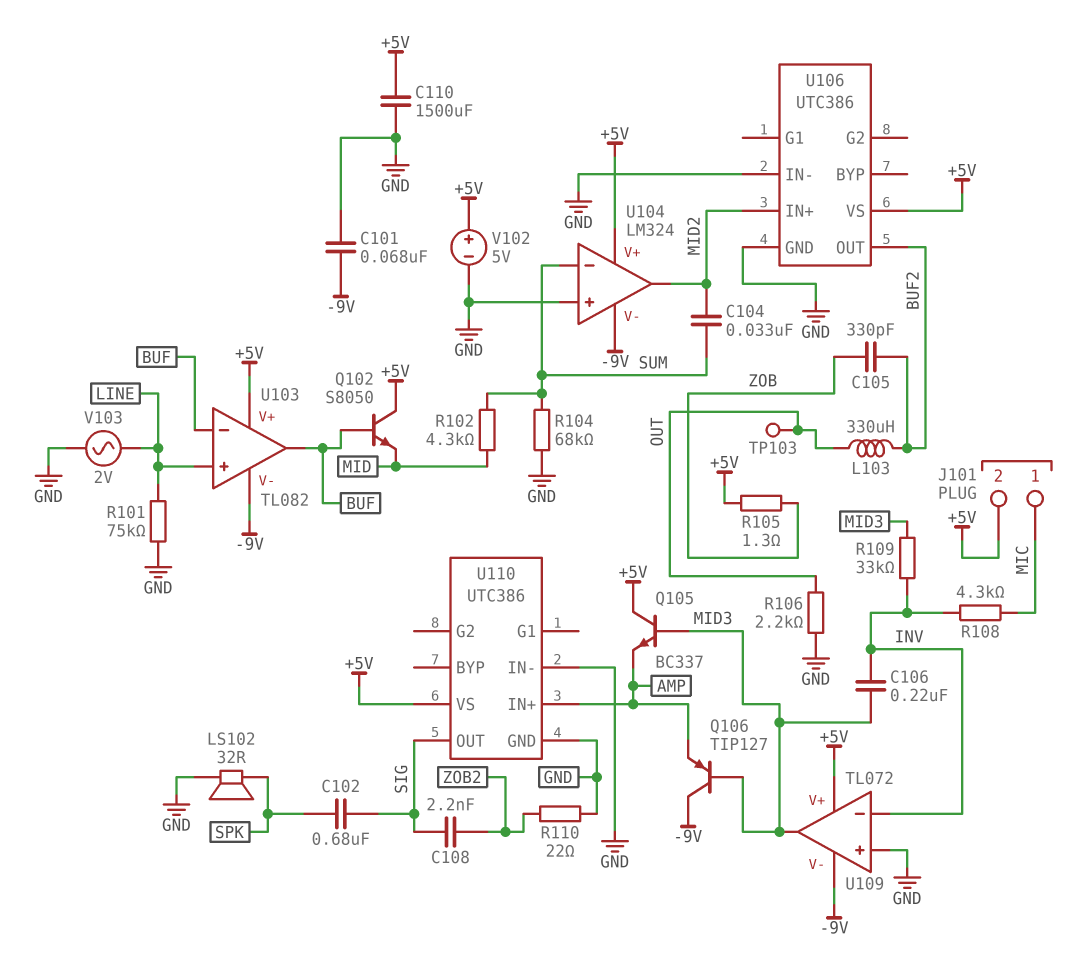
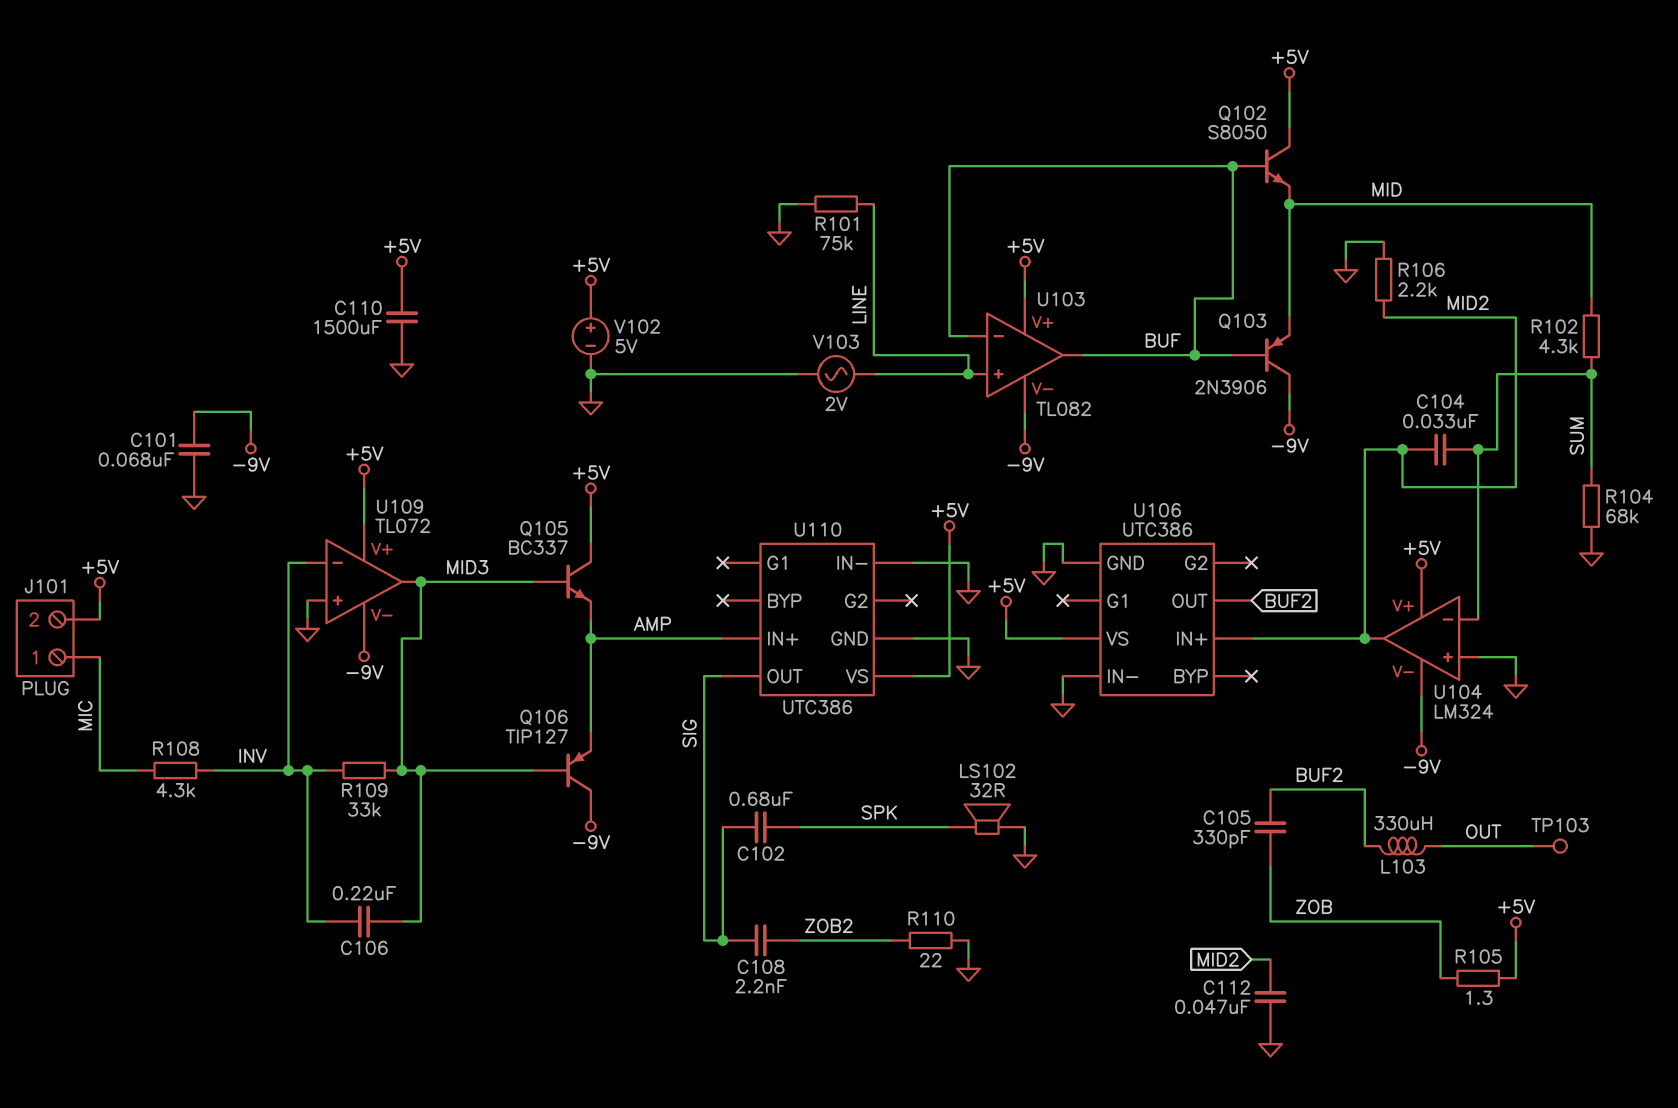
C112: none -> 47nF (GND, MID2)
Q103: none -> PNP 2N3906 (B BUF, C -9V, E MID)
R106: 2.2k (GND, OUT) -> 2.2k (GND, MID2)

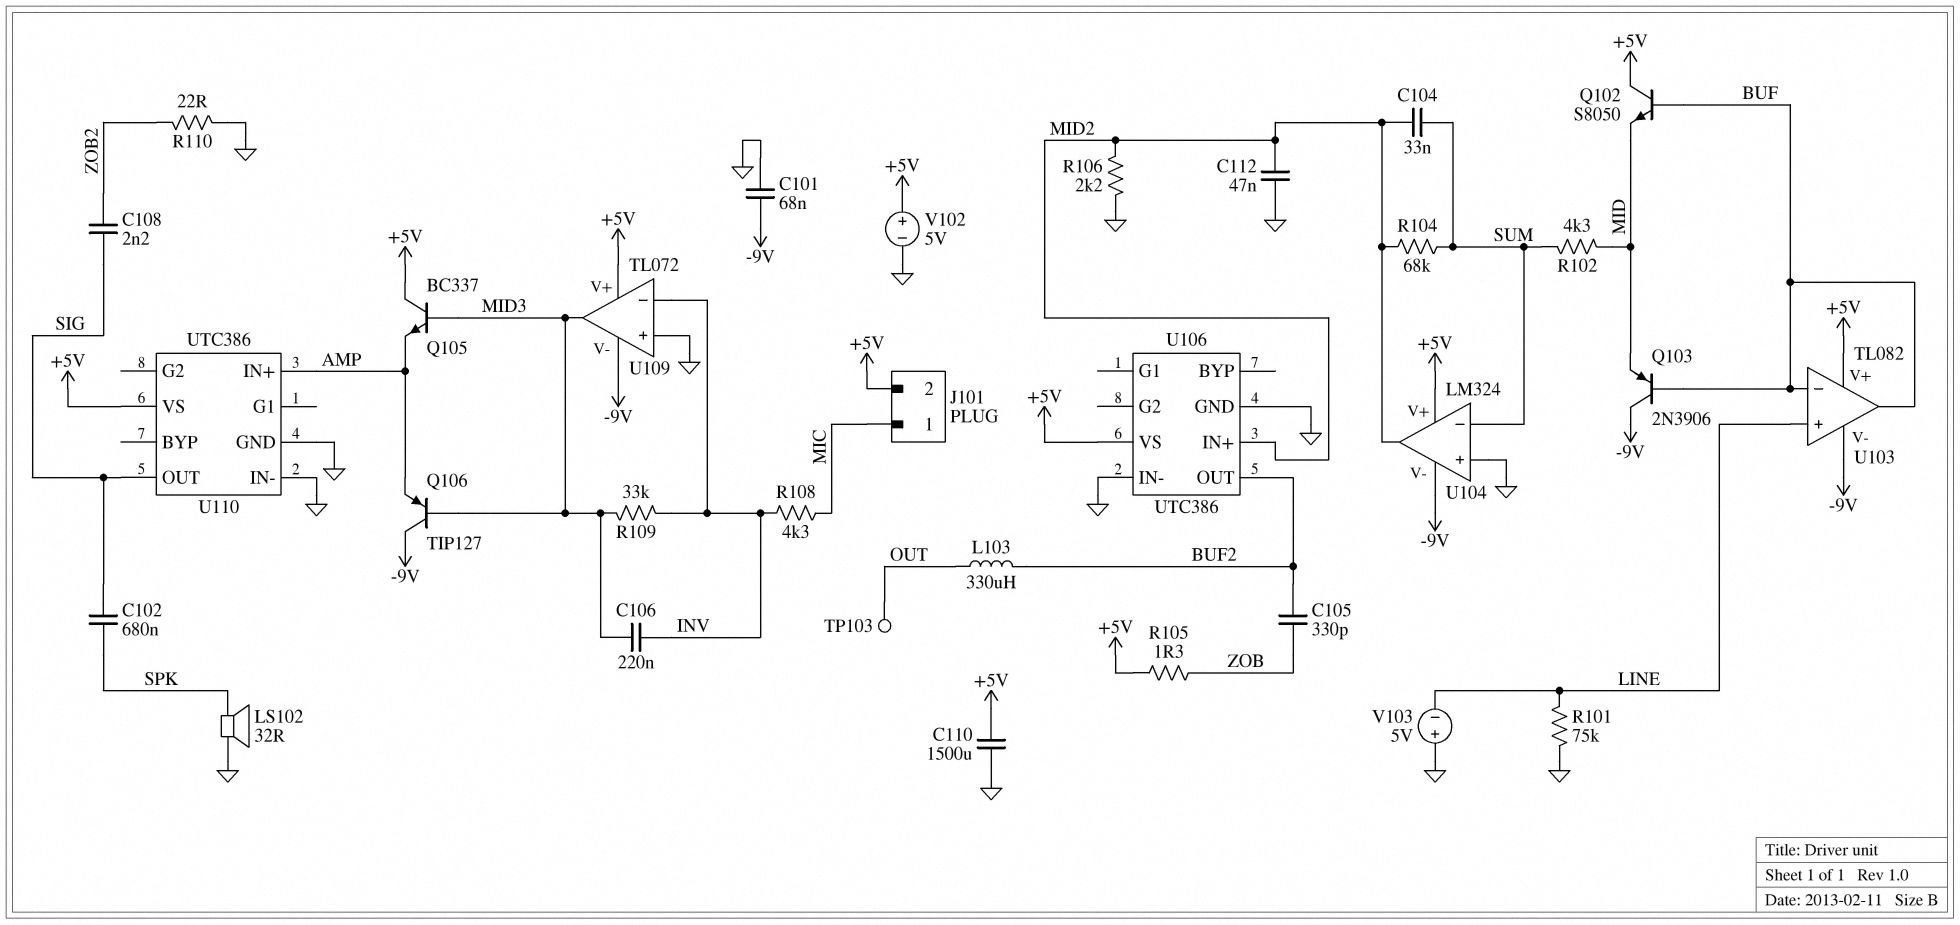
R104: 68k (GND, SUM) -> 68k (MID2, SUM)
V103: AC 2V (GND, LINE) -> 5V (plus GND, minus LINE)

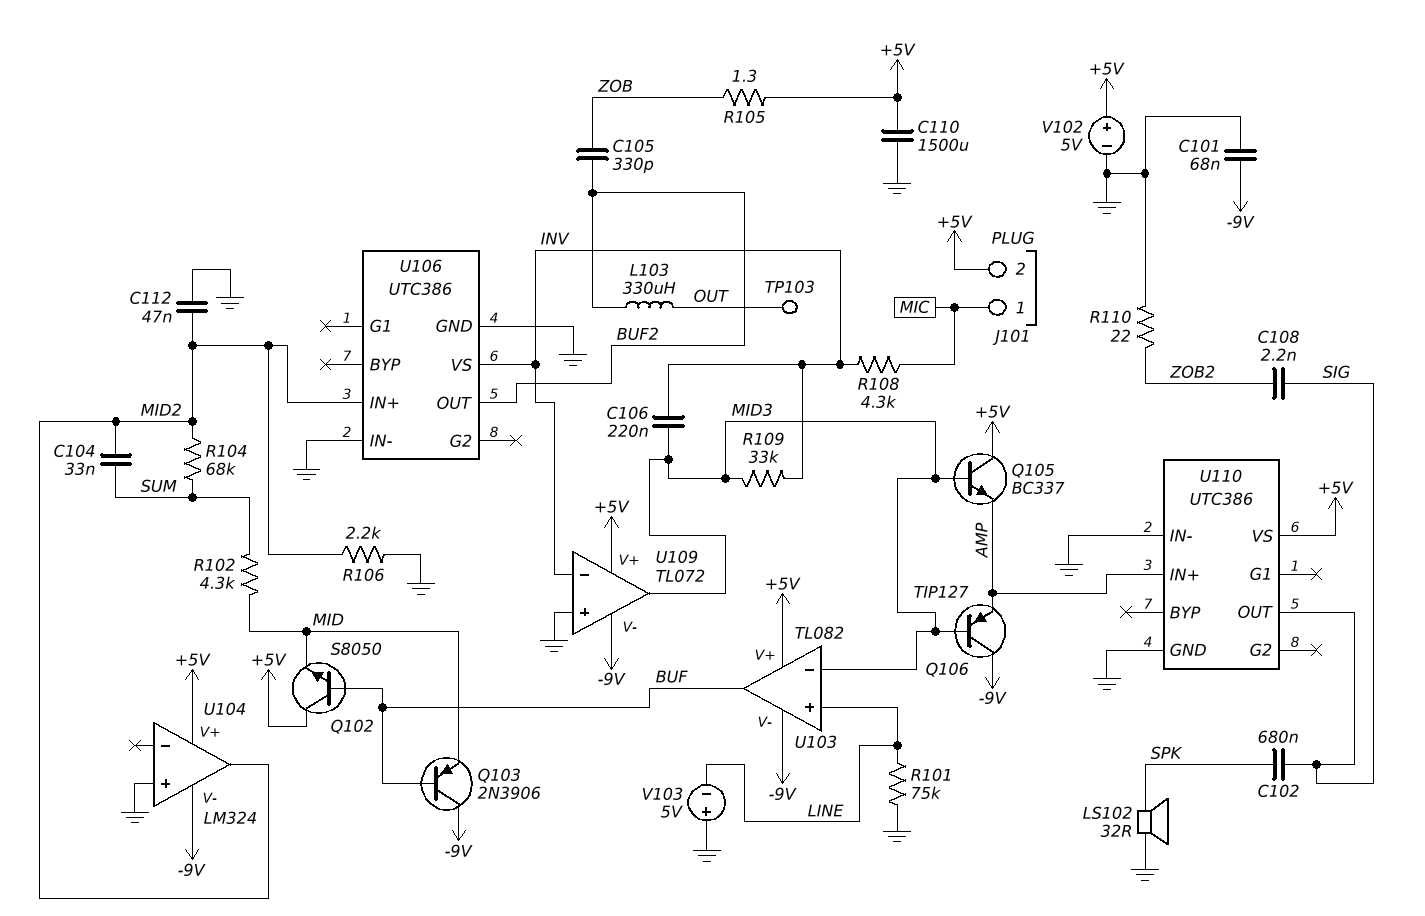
U103 pin in-: BUF -> MID3
U104 pin in-: SUM -> none
U106 pin VS: +5V -> INV

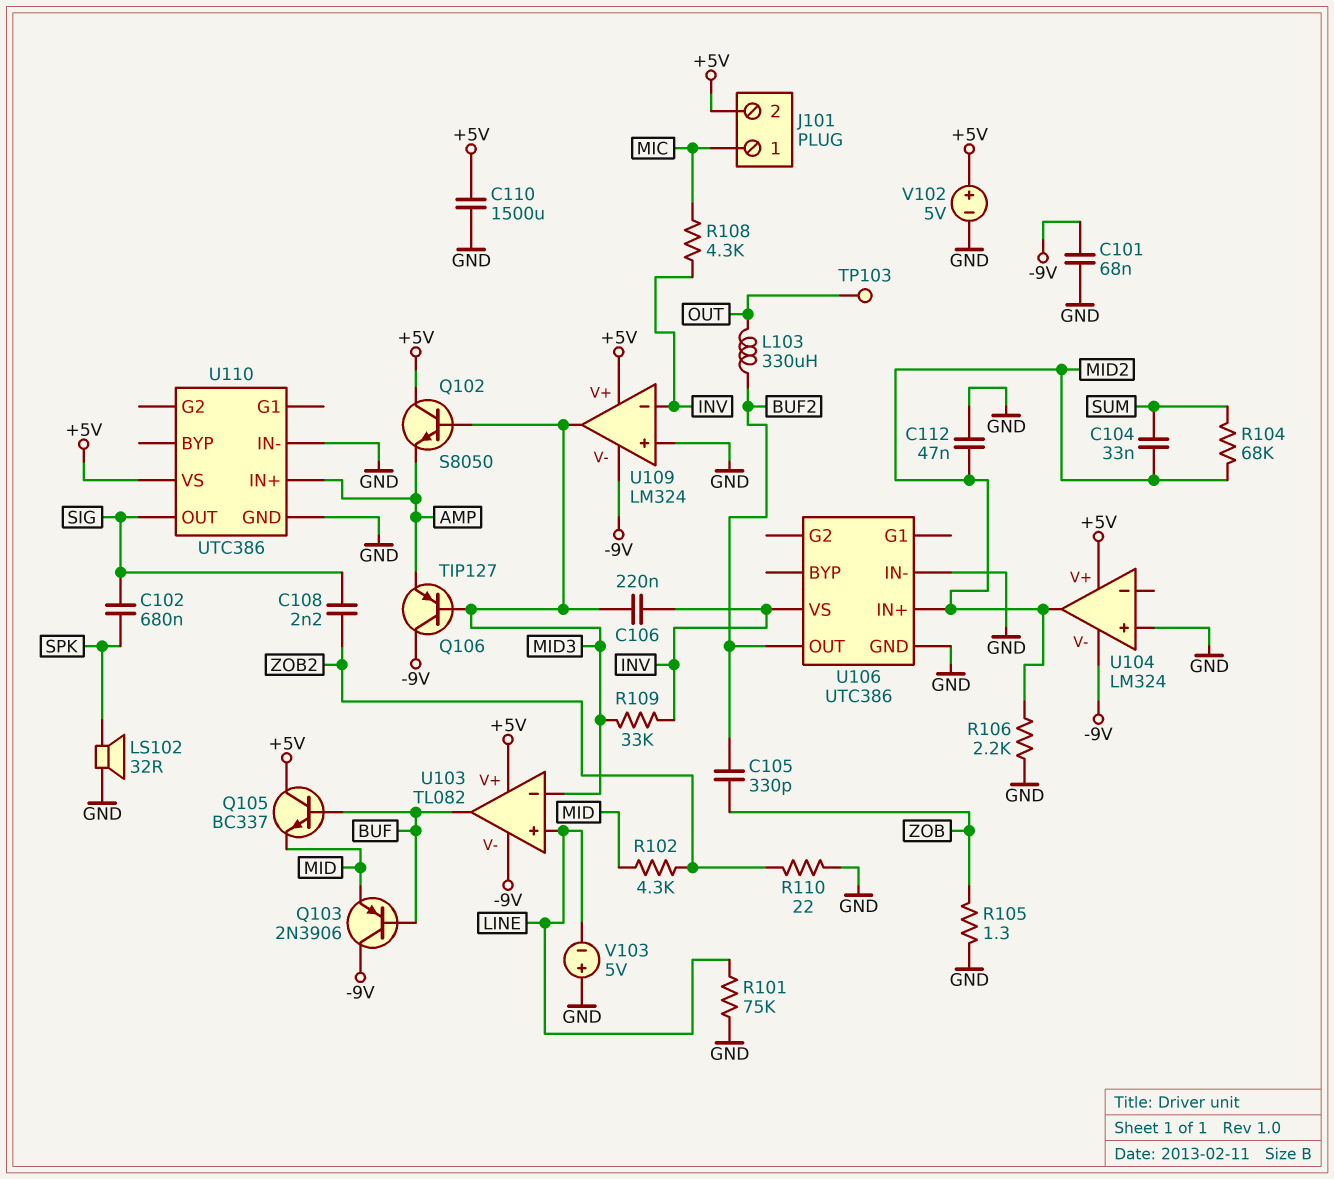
Q102: NPN S8050 (B BUF, C +5V, E MID) -> NPN S8050 (B MID3, C +5V, E AMP)
Q105: NPN BC337 (B MID3, C +5V, E AMP) -> NPN BC337 (B BUF, C +5V, E MID)
R102: 4.3k (MID, SUM) -> 4.3k (MID, ZOB2)
R105: 1.3 (+5V, ZOB) -> 1.3 (GND, ZOB)
U109: TL072 -> LM324

